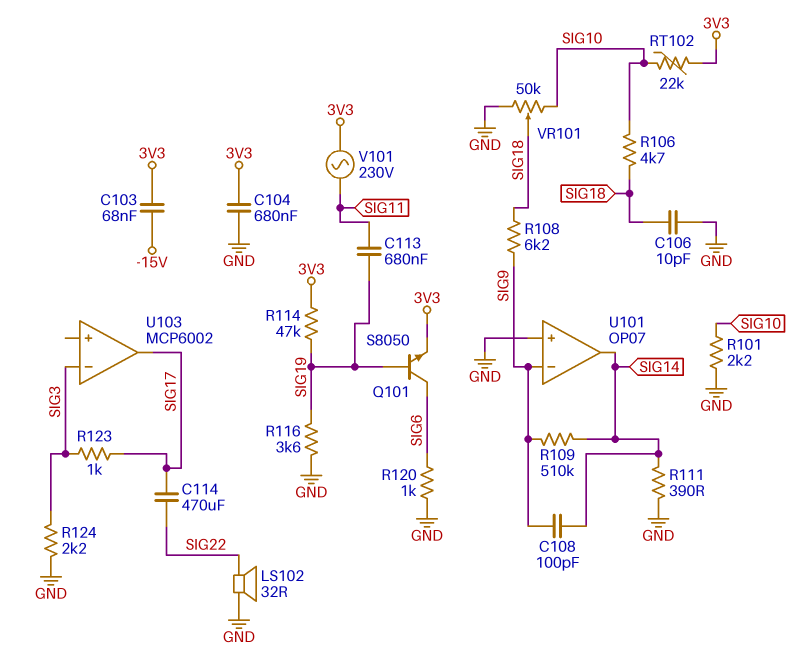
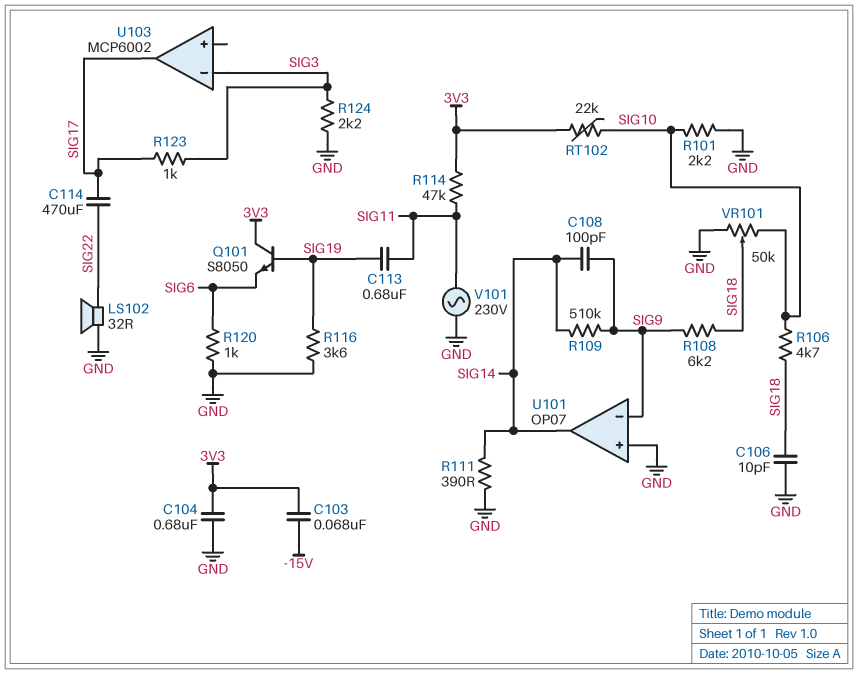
Q101: NPN S8050 (B SIG19, C SIG6, E 3V3) -> NPN S8050 (B SIG19, C 3V3, E SIG6)
R114: 47k (3V3, SIG19) -> 47k (3V3, SIG11)
V101: AC 230V (3V3, SIG11) -> AC 230V (GND, SIG11)

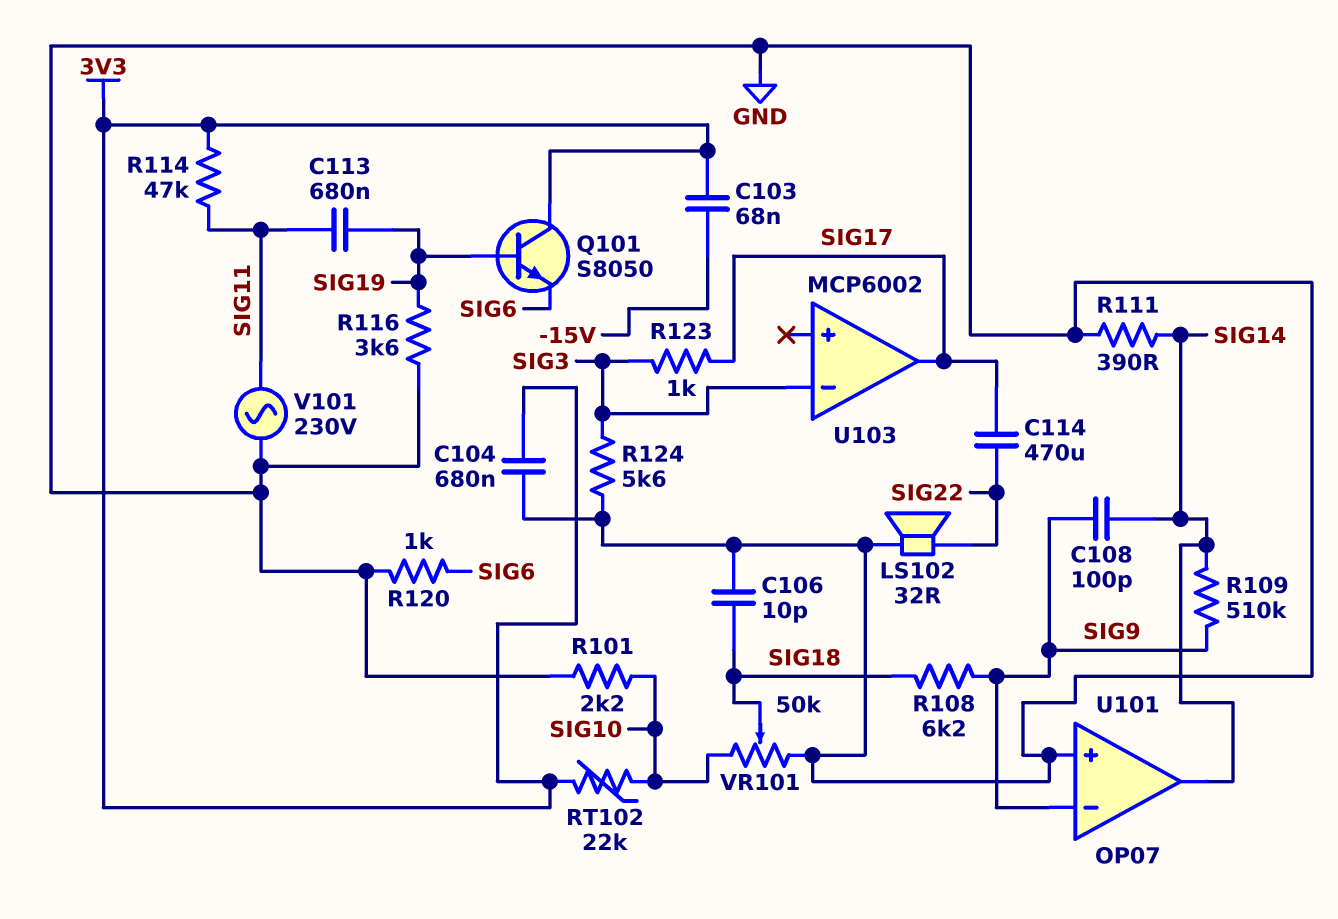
R106: 4.7k (SIG10, SIG18) -> none
R124: 2.2k (GND, SIG3) -> 5.6k (GND, SIG3)

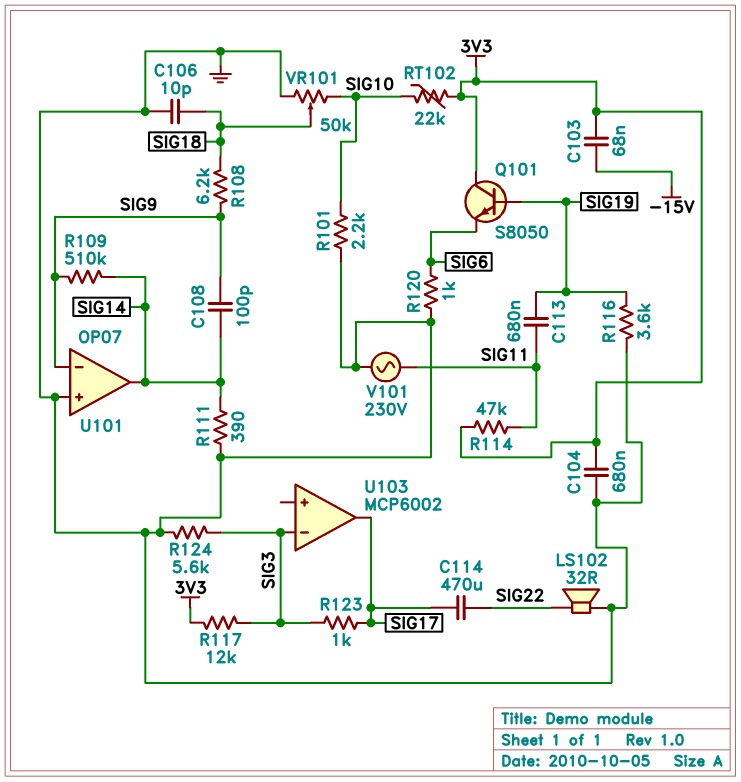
R117: none -> 12k (3V3, SIG3)

